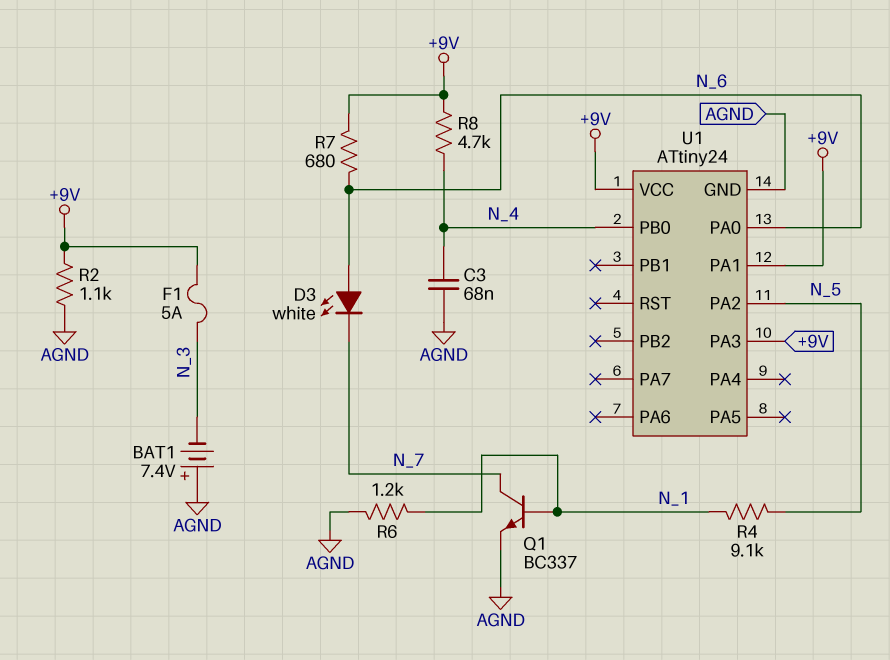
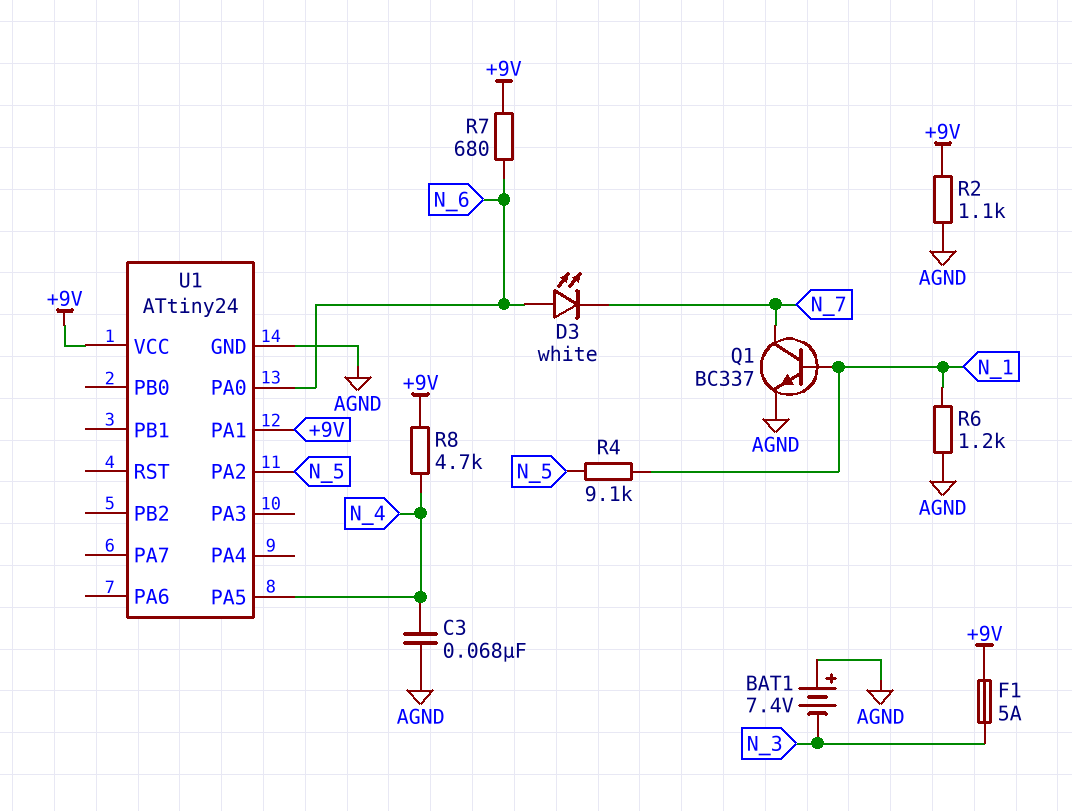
U1 pin PA3: +9V -> none
U1 pin PA5: none -> N_4
U1 pin PB0: N_4 -> none

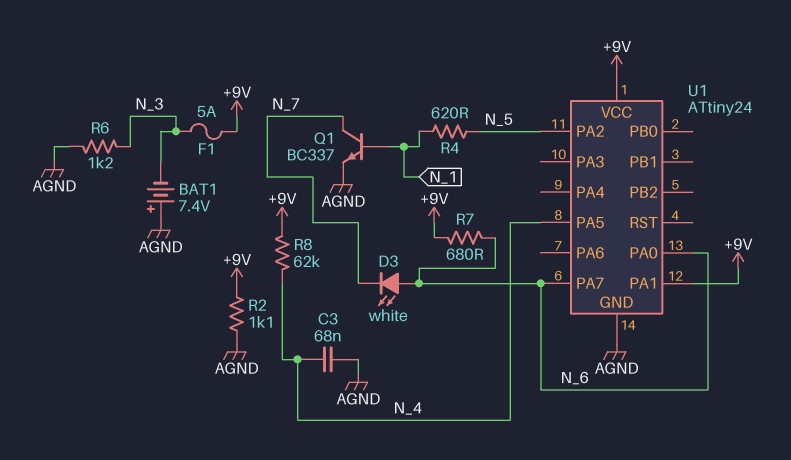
R4: 9.1k (N_1, N_5) -> 620 (N_1, N_5)
R6: 1.2k (AGND, N_1) -> 1.2k (AGND, N_3)
R8: 4.7k (+9V, N_4) -> 62k (+9V, N_4)
U1 pin PA7: none -> N_6

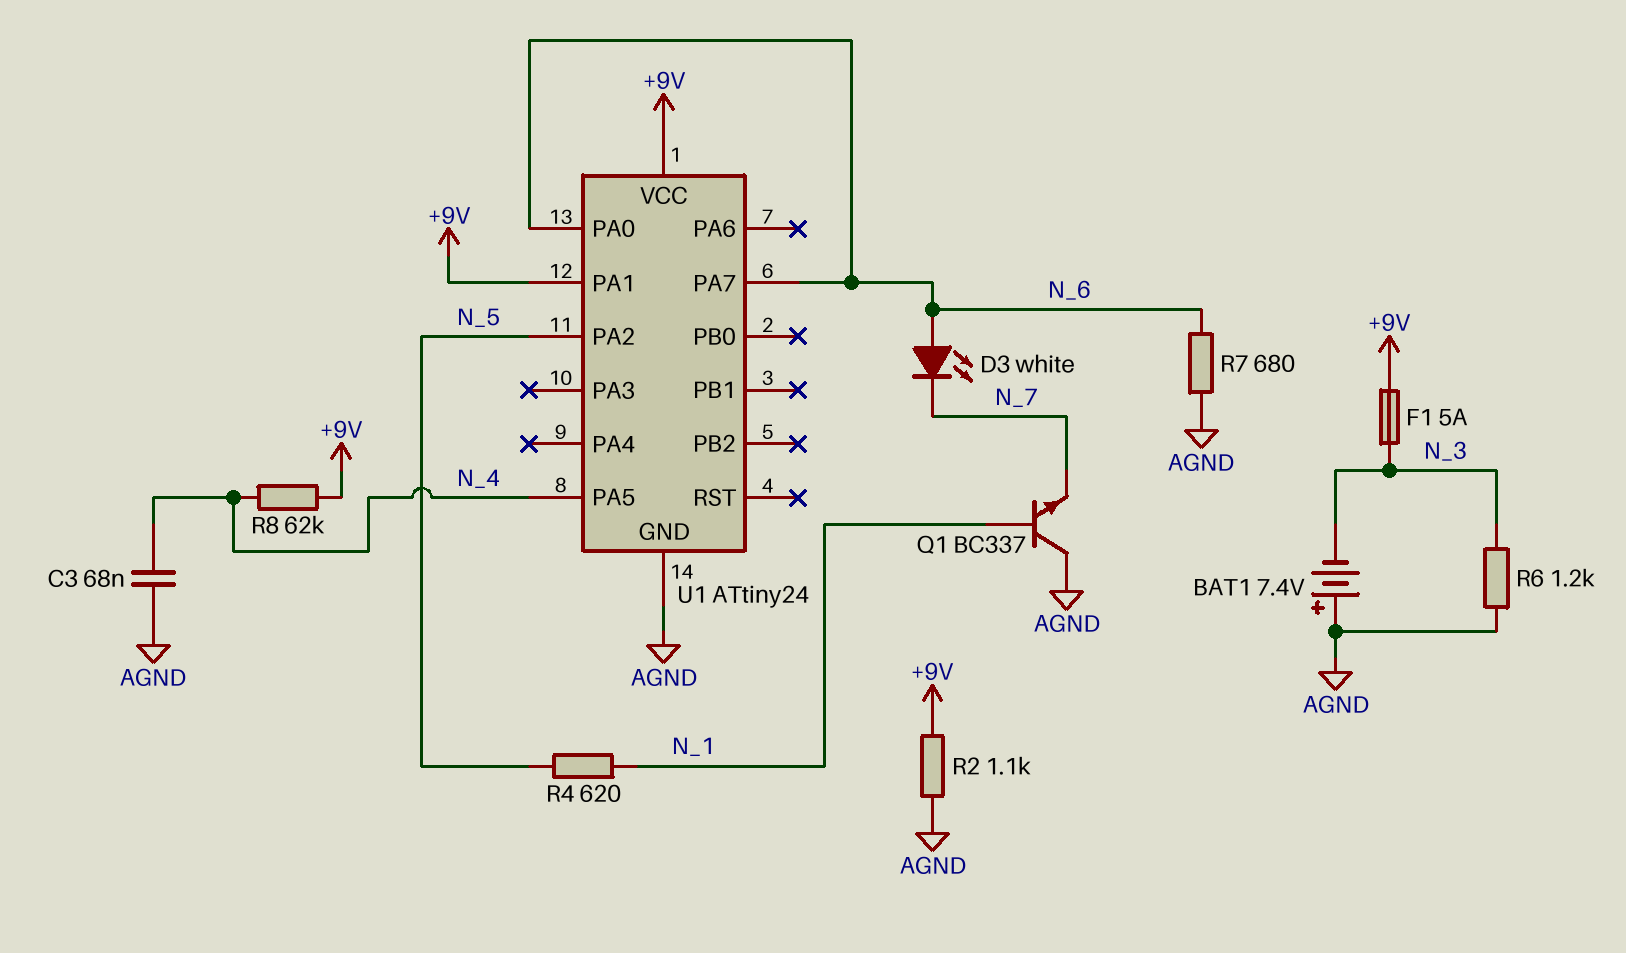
Q1: NPN BC337 (B N_1, C N_7, E AGND) -> NPN BC337 (B N_1, C AGND, E N_7)
R7: 680 (+9V, N_6) -> 680 (AGND, N_6)

